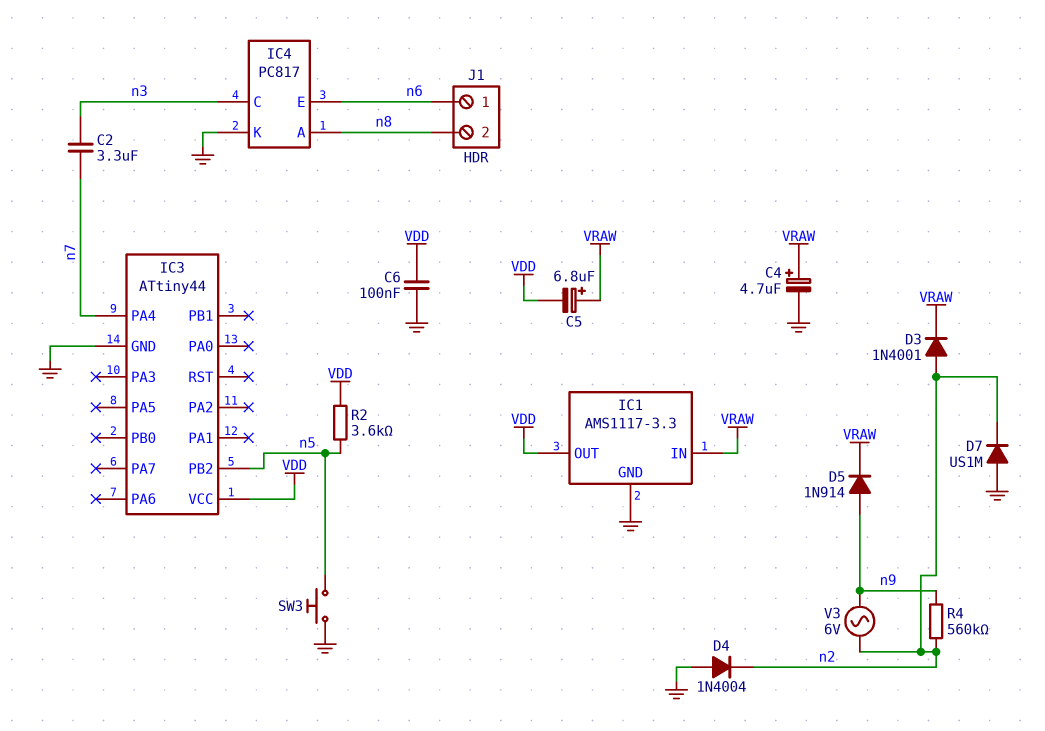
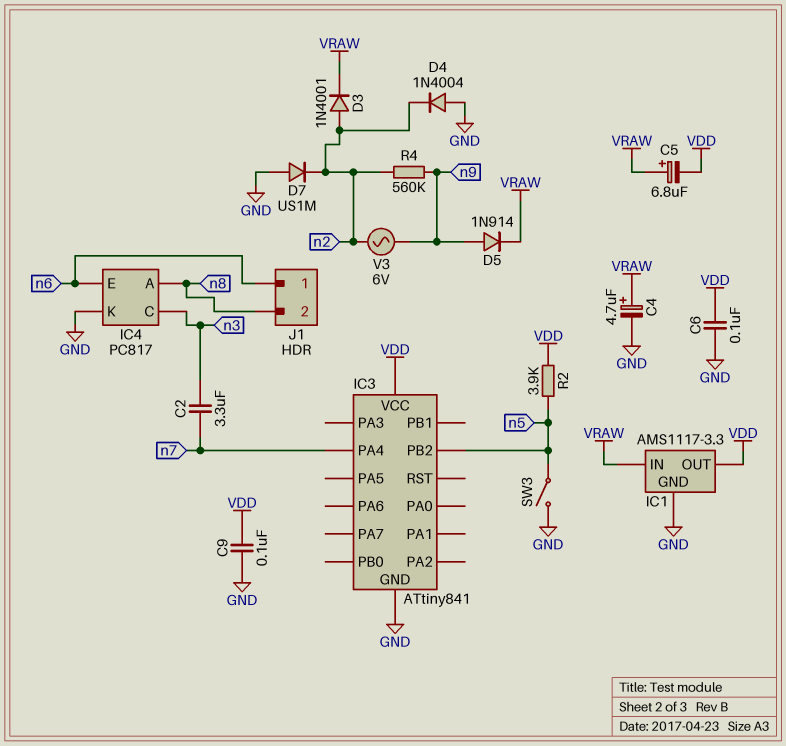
C9: none -> 100nF (GND, VDD)
IC3: ATtiny44 -> ATtiny841
R2: 3.6k (VDD, n5) -> 3.9k (VDD, n5)
SW3: button (GND, n5) -> switch (GND, n5)

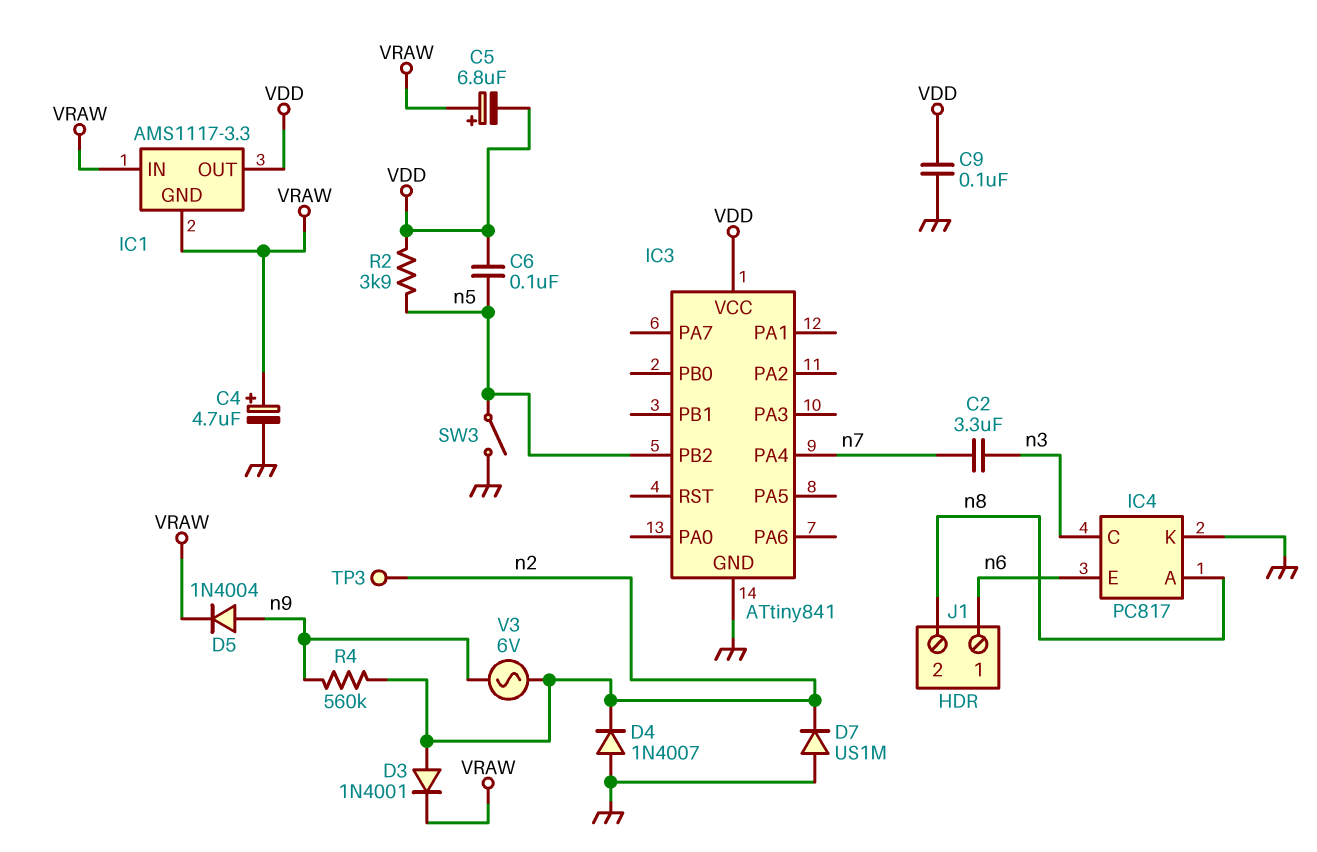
C6: 100nF (GND, VDD) -> 100nF (VDD, n5)
D4: diode 1N4004 (A GND, K n2) -> diode 1N4007 (A GND, K n2)
D5: diode 1N914 (A n9, K VRAW) -> diode 1N4004 (A n9, K VRAW)
IC1 pin GND: GND -> VRAW
TP3: none -> test point (n2)

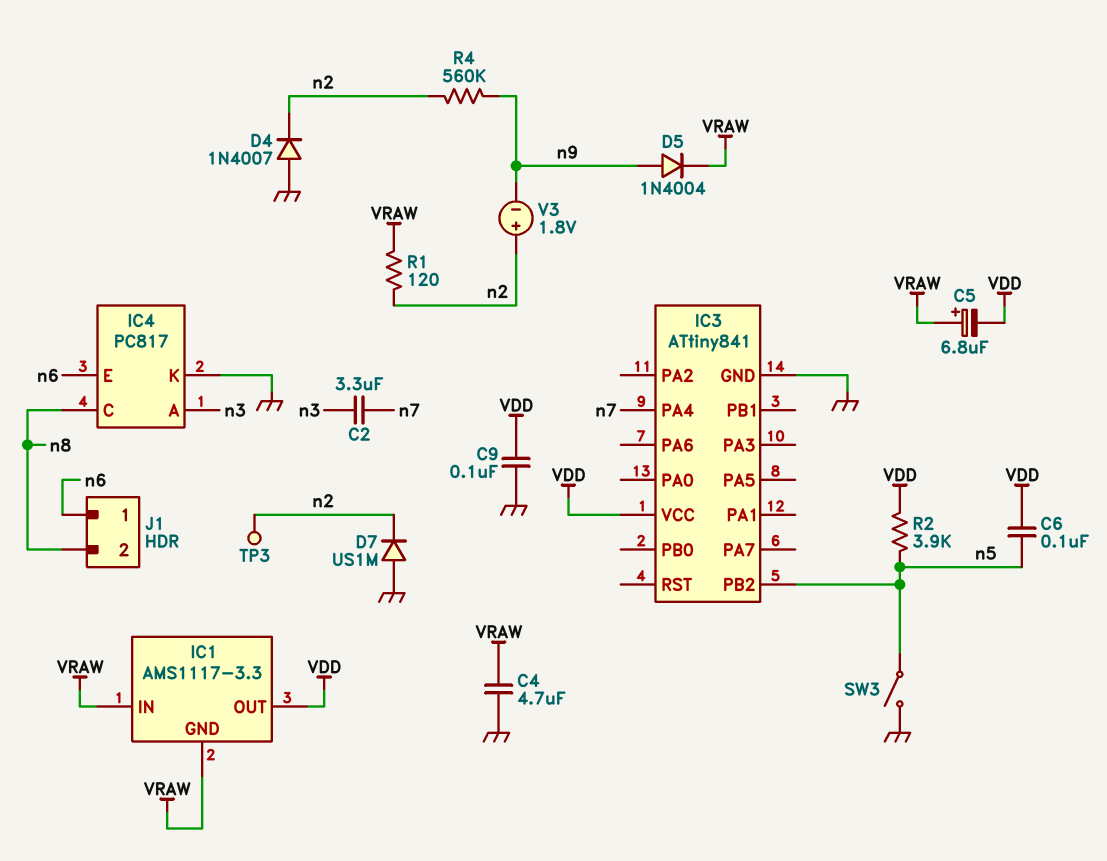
C4: 4.7uF (plus VRAW, minus GND) -> 4.7uF (GND, VRAW)
D3: diode 1N4001 (A n2, K VRAW) -> none
IC4 pin A: n8 -> n3
IC4 pin C: n3 -> n8
R1: none -> 120 (VRAW, n2)
V3: AC 6V (n2, n9) -> 1.8V (plus n2, minus n9)

